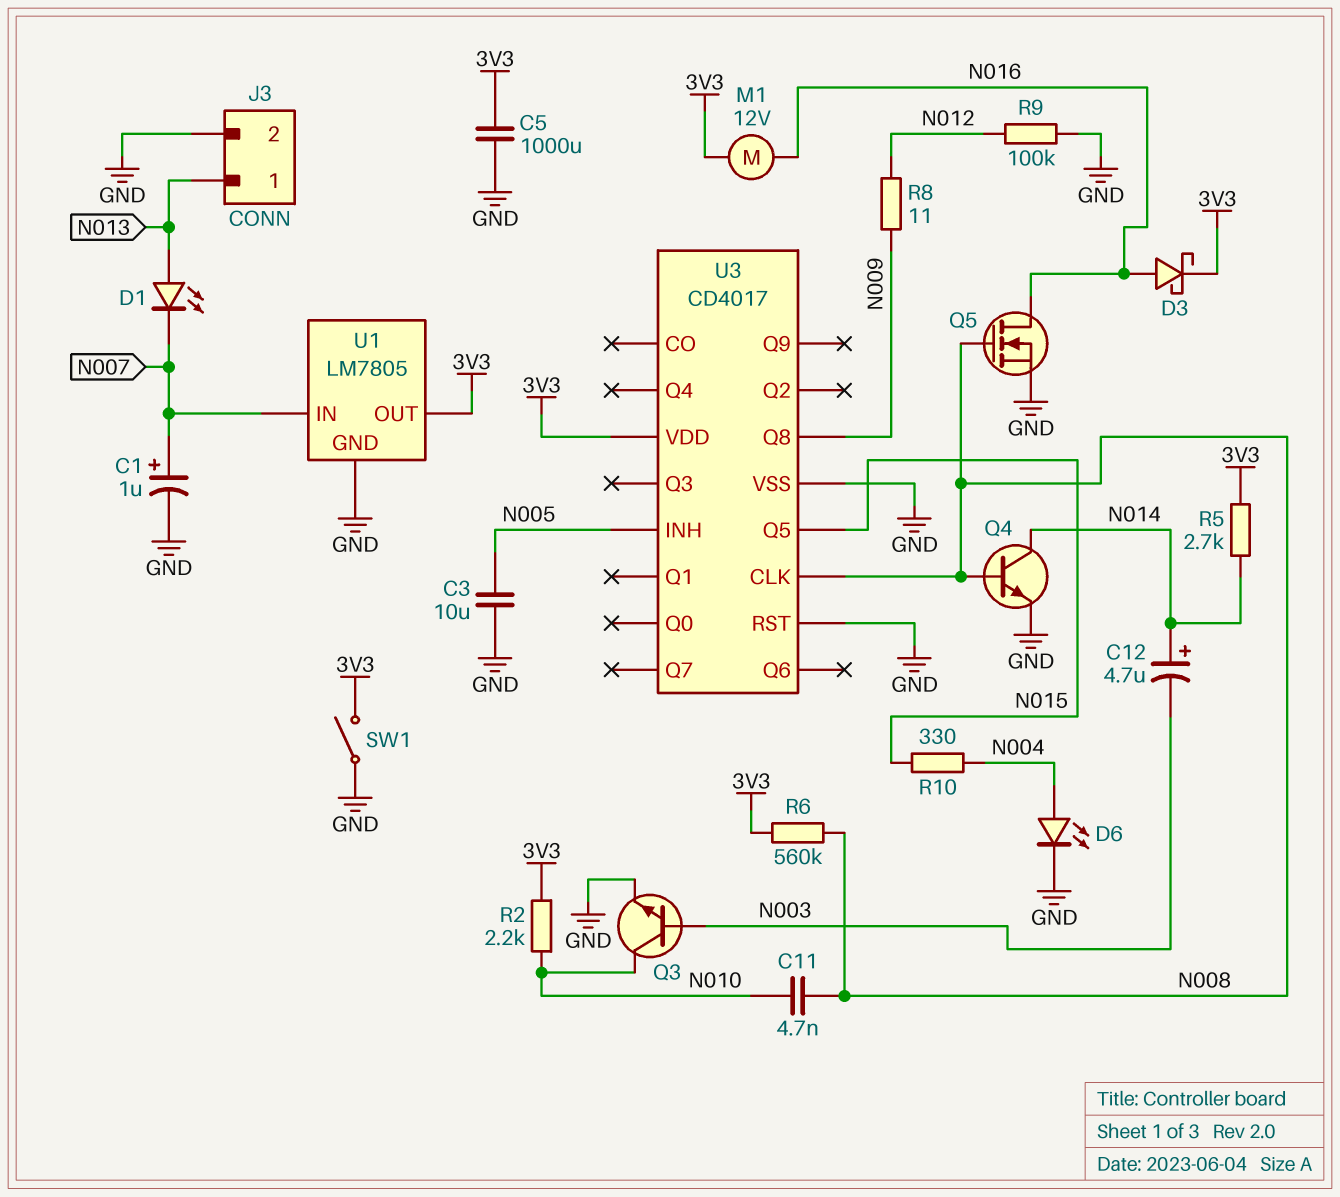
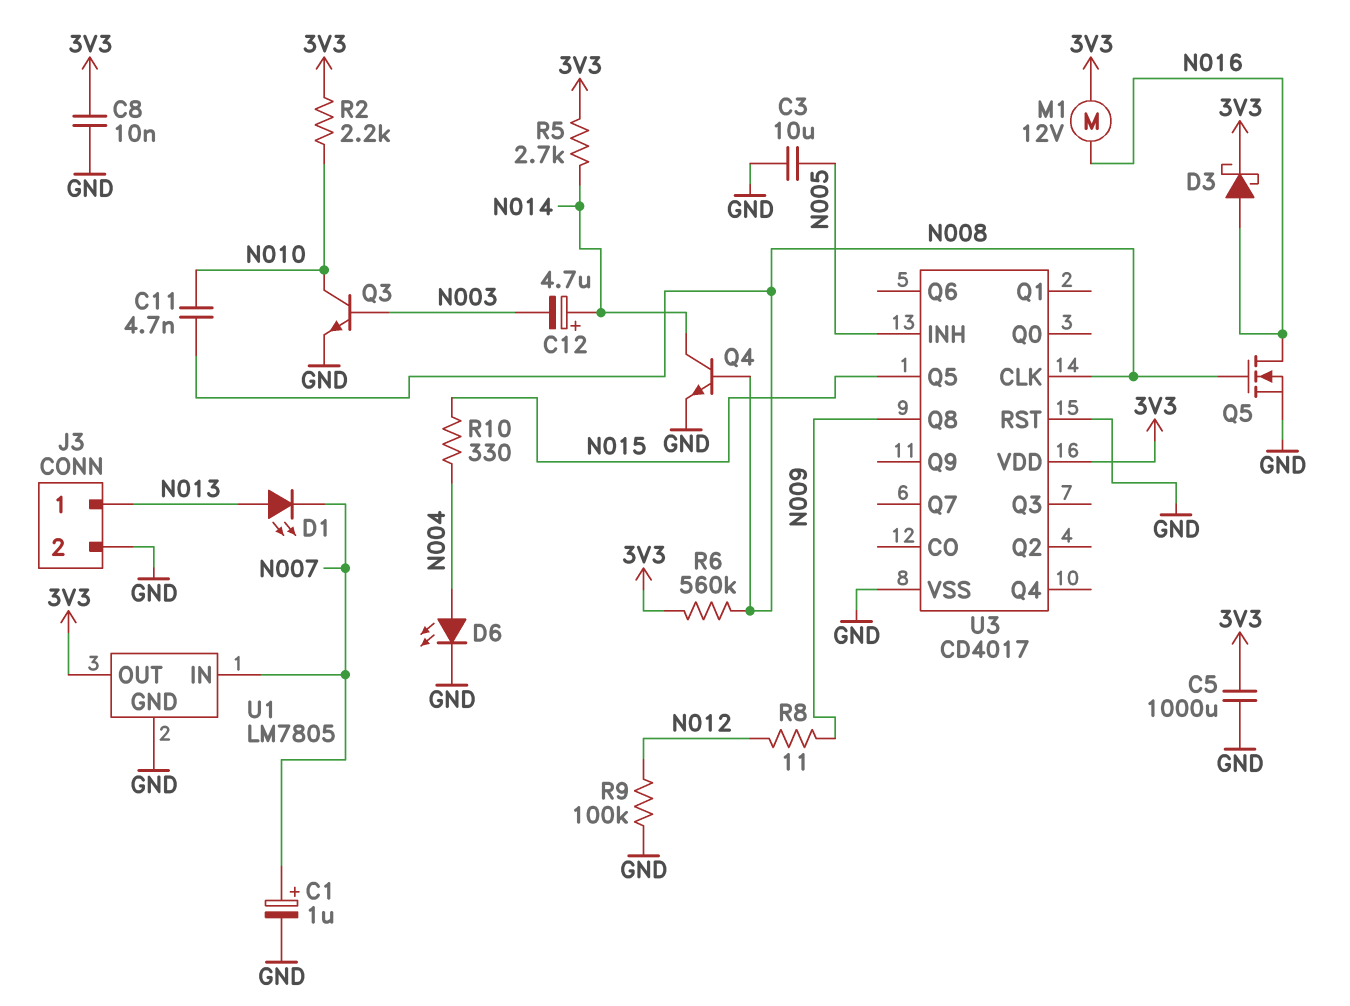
C8: none -> 10nF (3V3, GND)
SW1: switch (3V3, GND) -> none

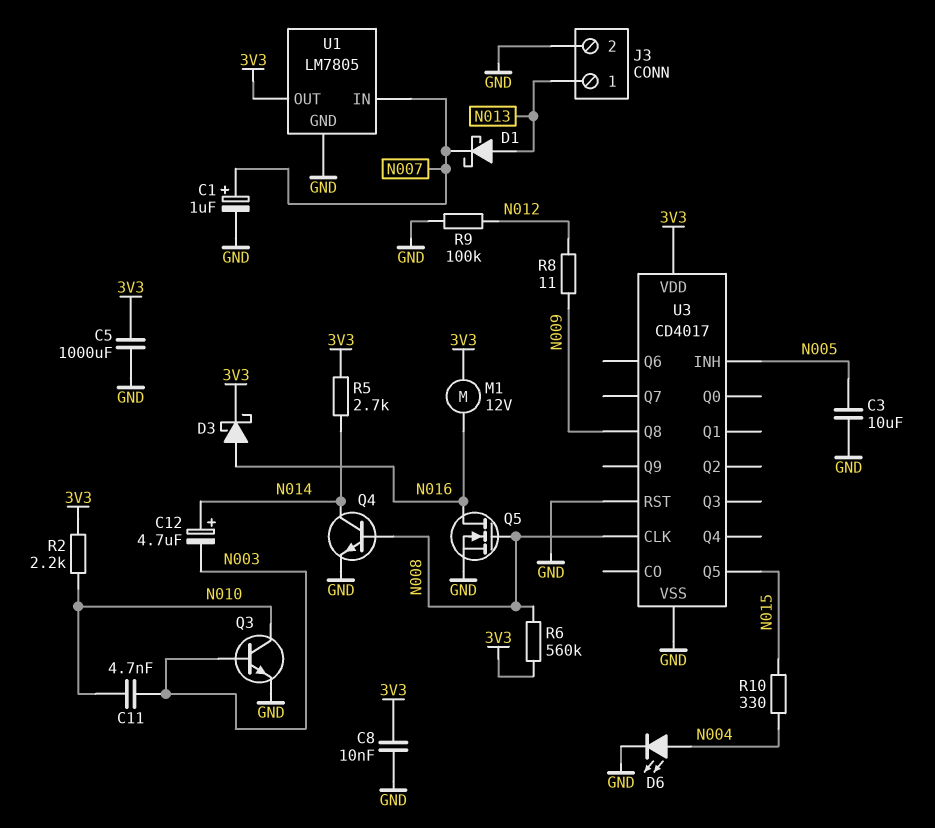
C11: 4.7nF (N008, N010) -> 4.7nF (N003, N010)
D1: LED (A N013, K N007) -> schottky (A N013, K N007)

